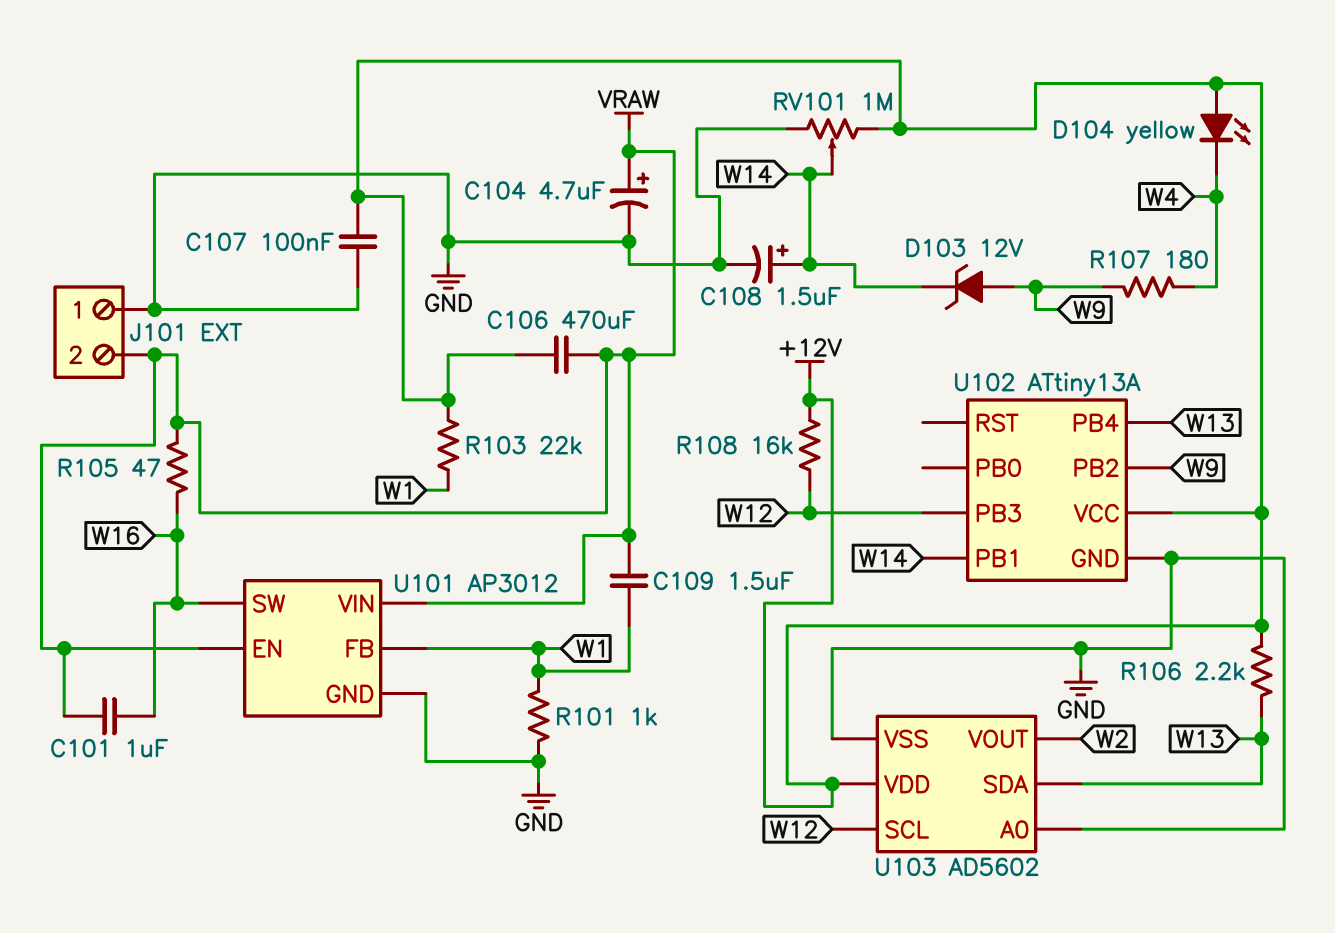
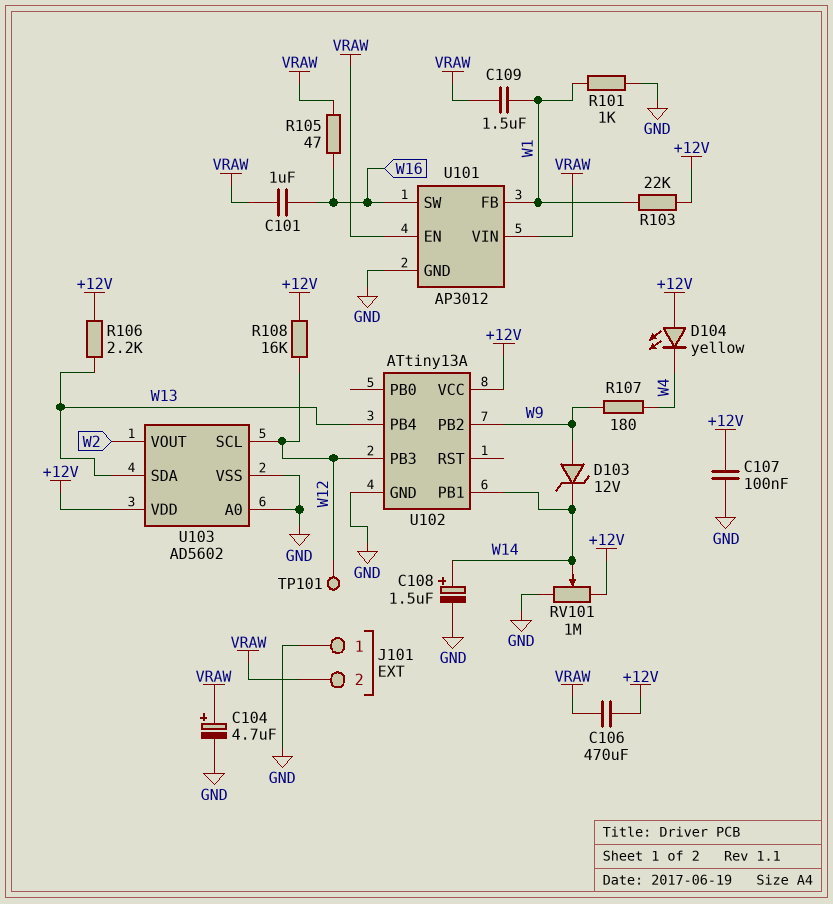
TP101: none -> test point (W12)

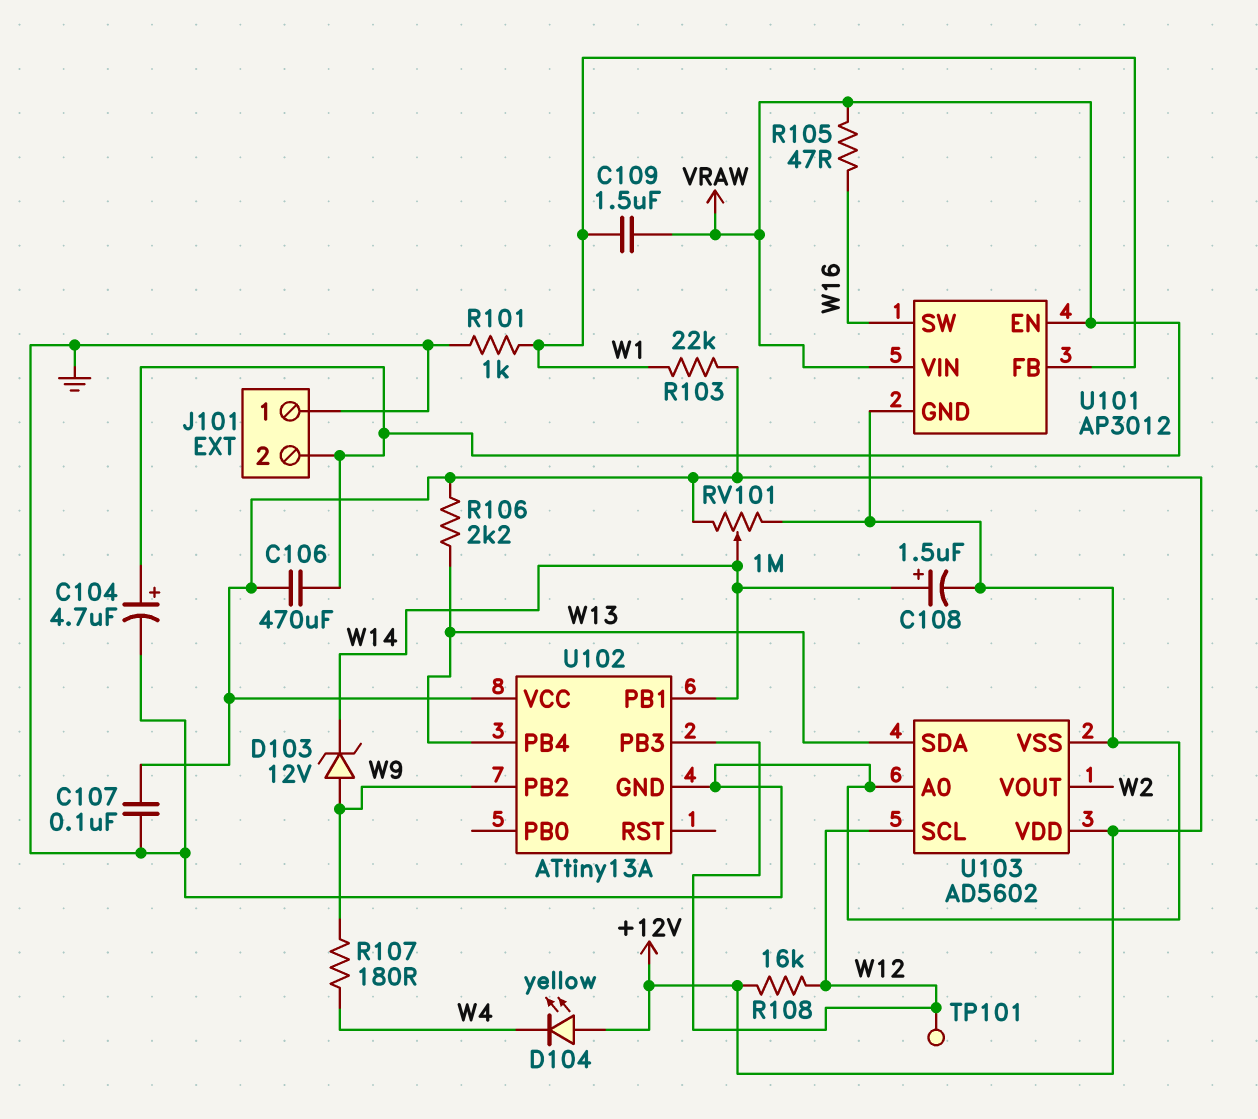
C101: 1uF (VRAW, W16) -> none

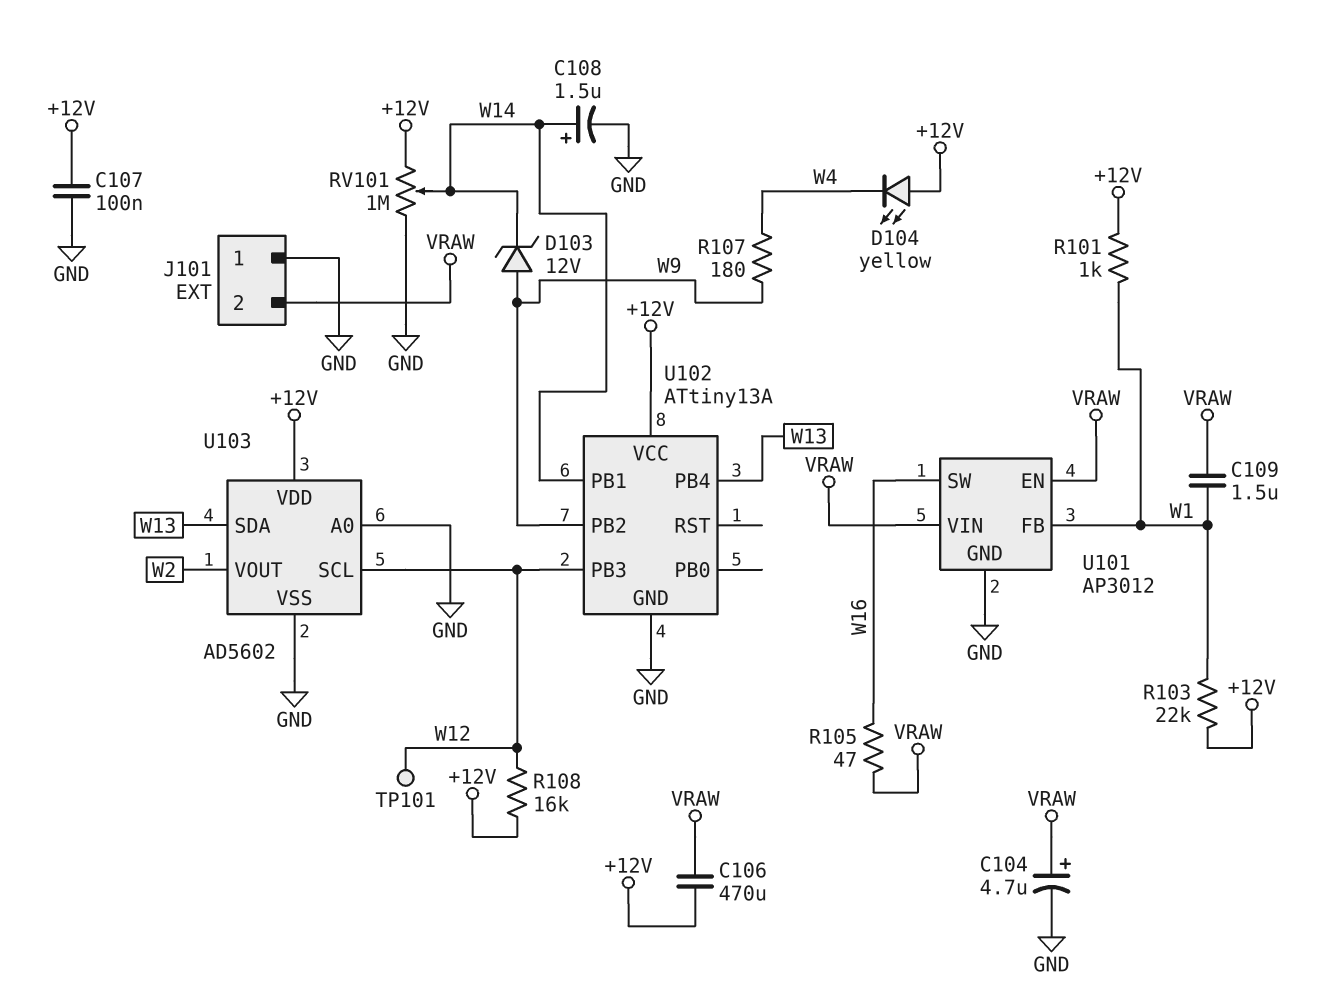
R101: 1k (GND, W1) -> 1k (+12V, W1)
R106: 2.2k (+12V, W13) -> none

